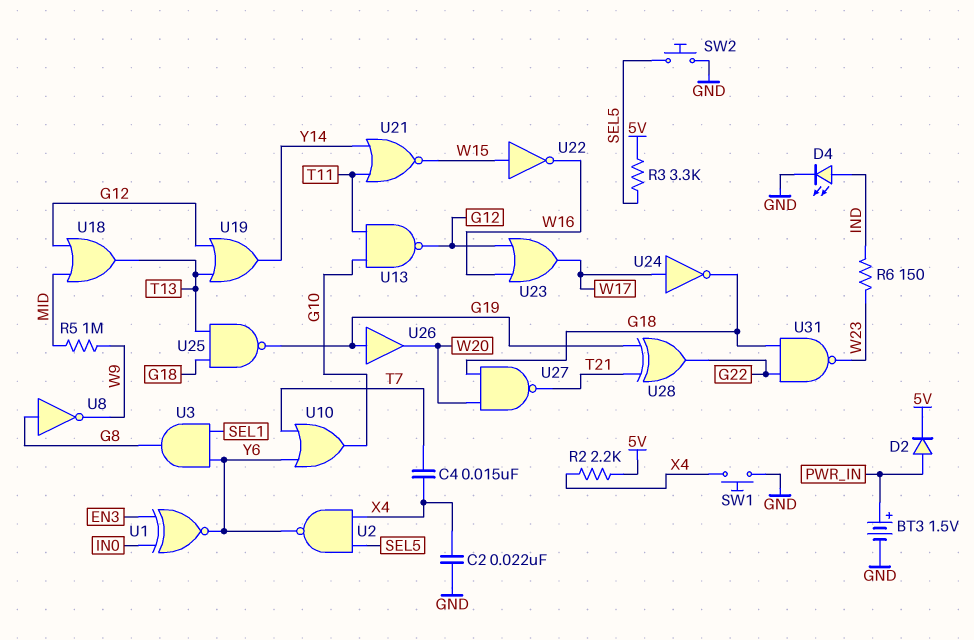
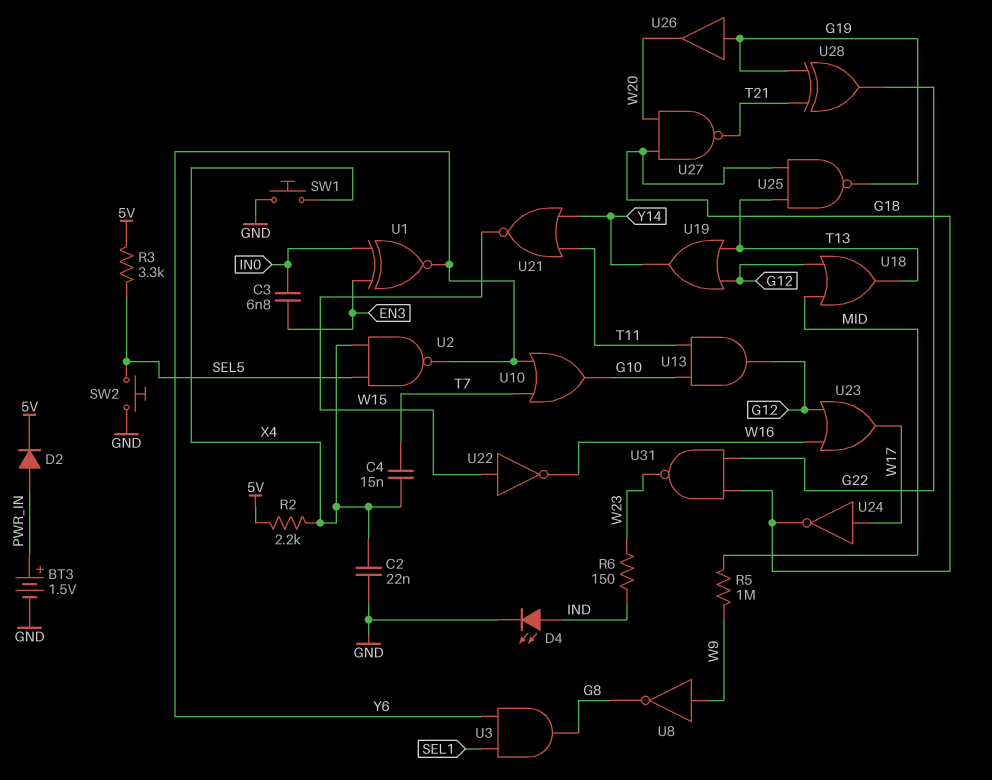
C3: none -> 6.8nF (EN3, IN0)
U8: NOT (in G8, out W9) -> NOT (in W9, out G8)
U13: NAND (in G10, in T11, out G12) -> AND (in G10, in T11, out G12)

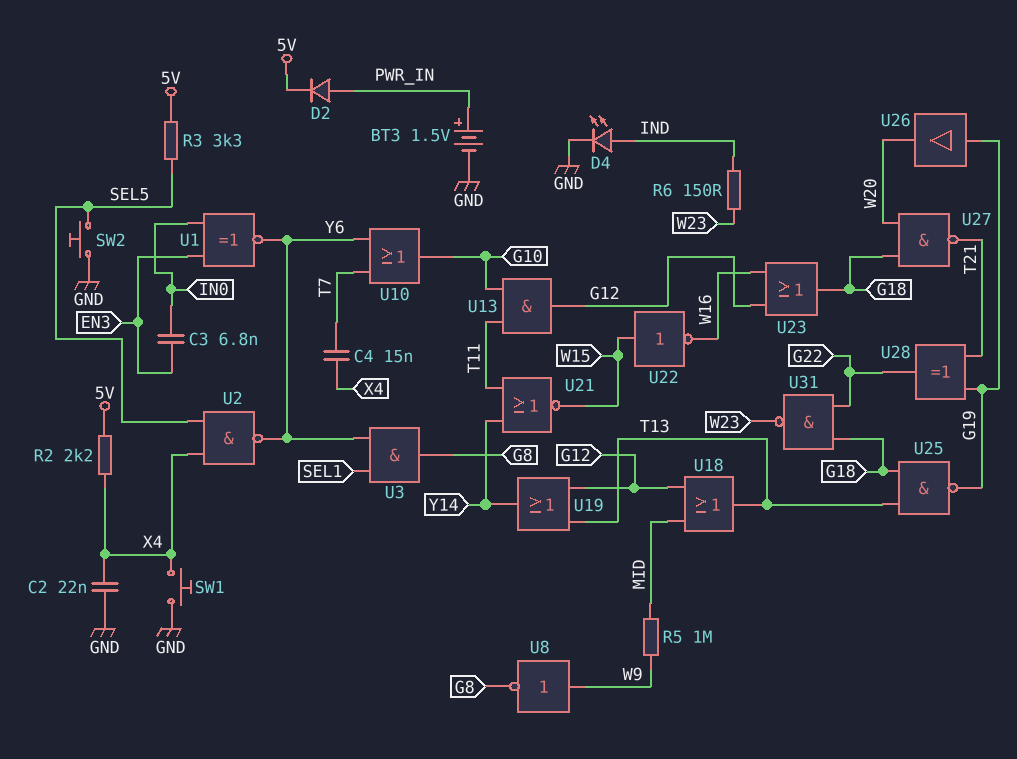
U23: OR (in G12, in W16, out W17) -> OR (in G12, in W16, out G18)
U24: NOT (in W17, out G18) -> none

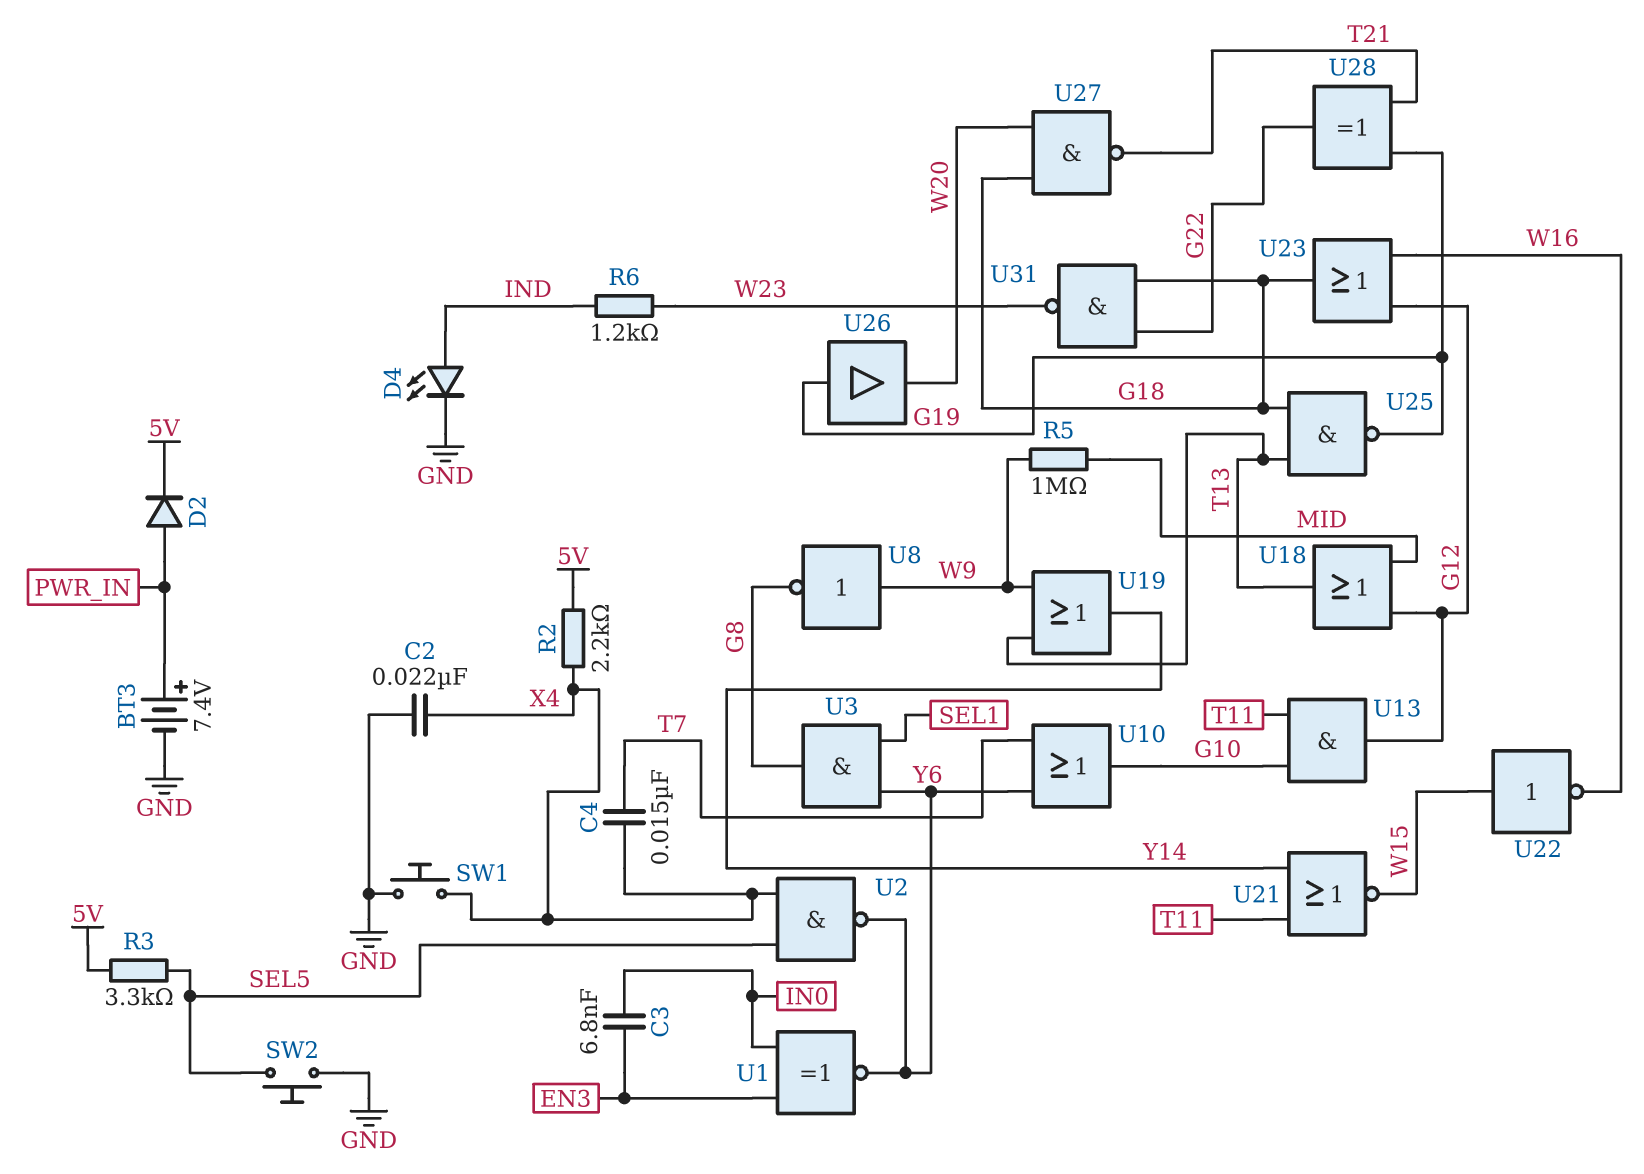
BT3: 1.5V (plus PWR_IN, minus GND) -> 7.4V (plus PWR_IN, minus GND)
R6: 150 (IND, W23) -> 1.2k (IND, W23)
U19: OR (in G12, in T13, out Y14) -> OR (in T13, in W9, out Y14)

